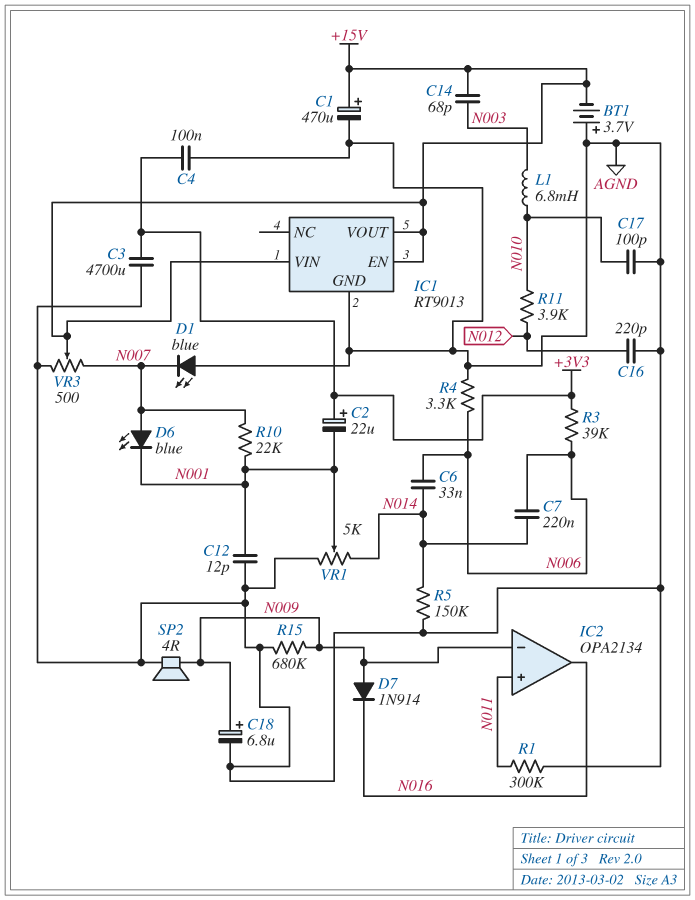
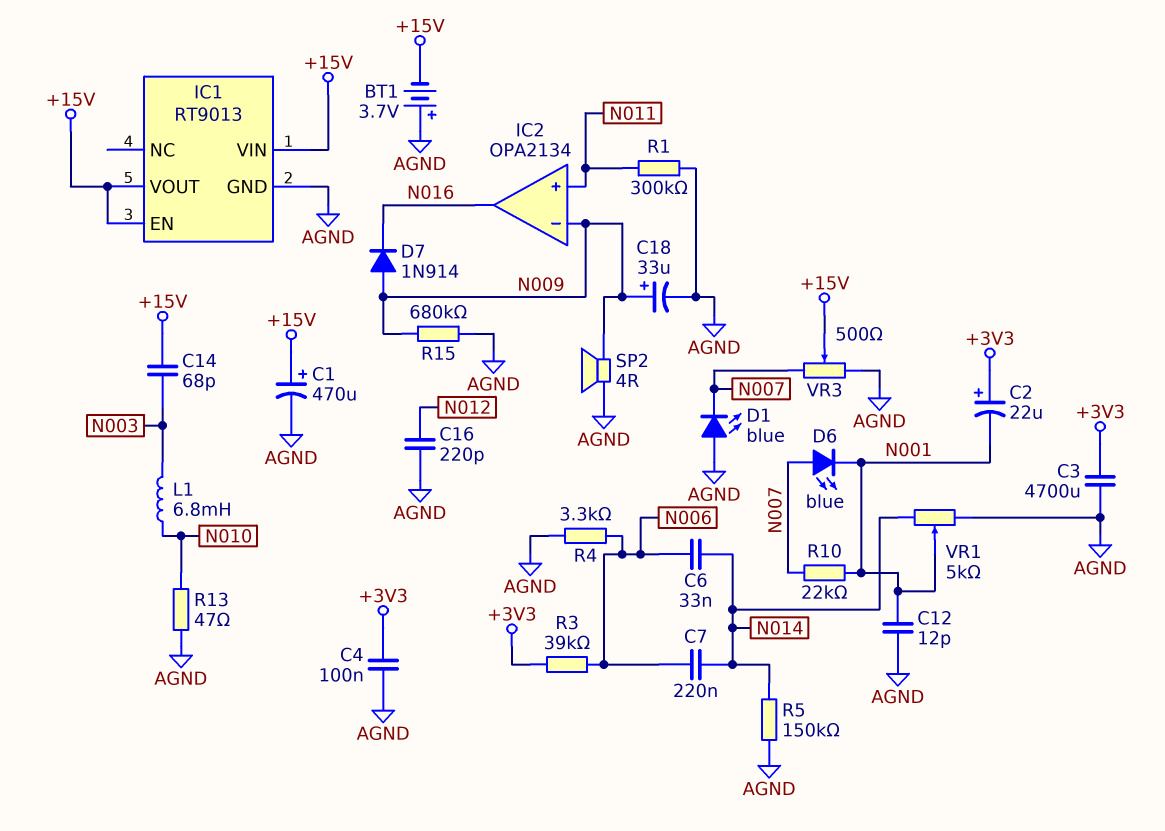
C17: 100pF (AGND, N010) -> none
C18: 6.8uF (plus N009, minus AGND) -> 33uF (plus N009, minus AGND)
R11: 3.9k (N010, N012) -> none
R13: none -> 47 (AGND, N010)

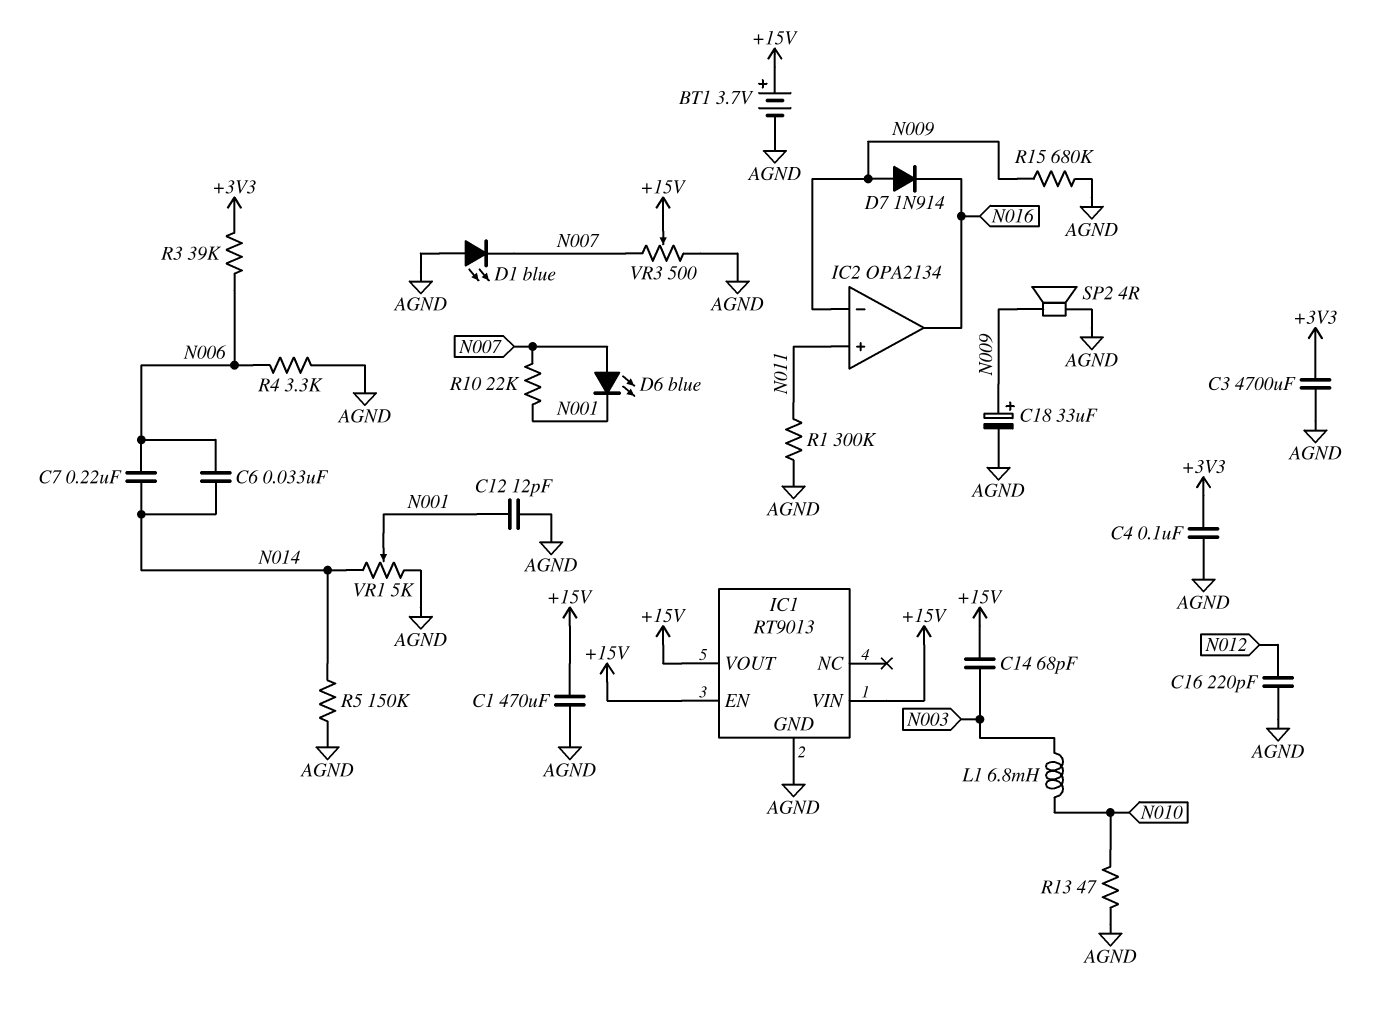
BT1: 3.7V (plus AGND, minus +15V) -> 3.7V (plus +15V, minus AGND)
C1: 470uF (plus +15V, minus AGND) -> 470uF (+15V, AGND)
C2: 22uF (plus +3V3, minus N001) -> none

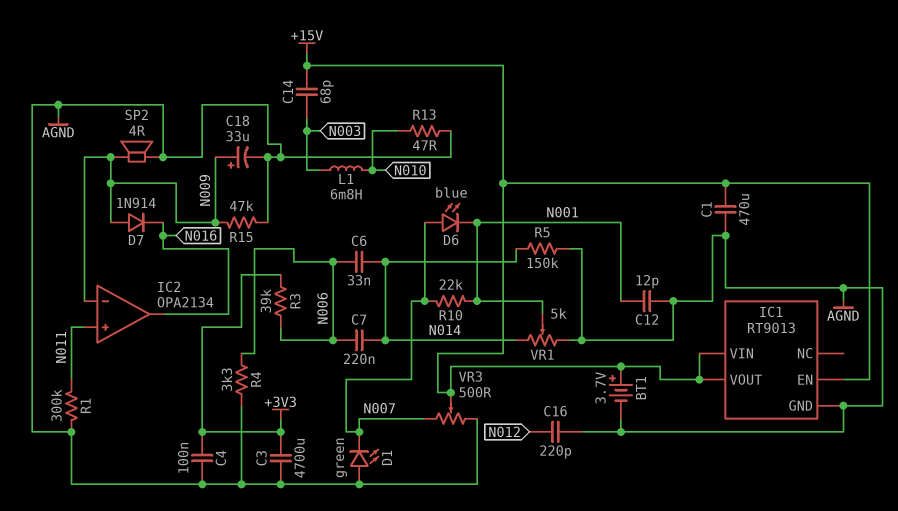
D1: LED blue (A AGND, K N007) -> LED green (A AGND, K N007)
R15: 680k (AGND, N009) -> 47k (AGND, N009)

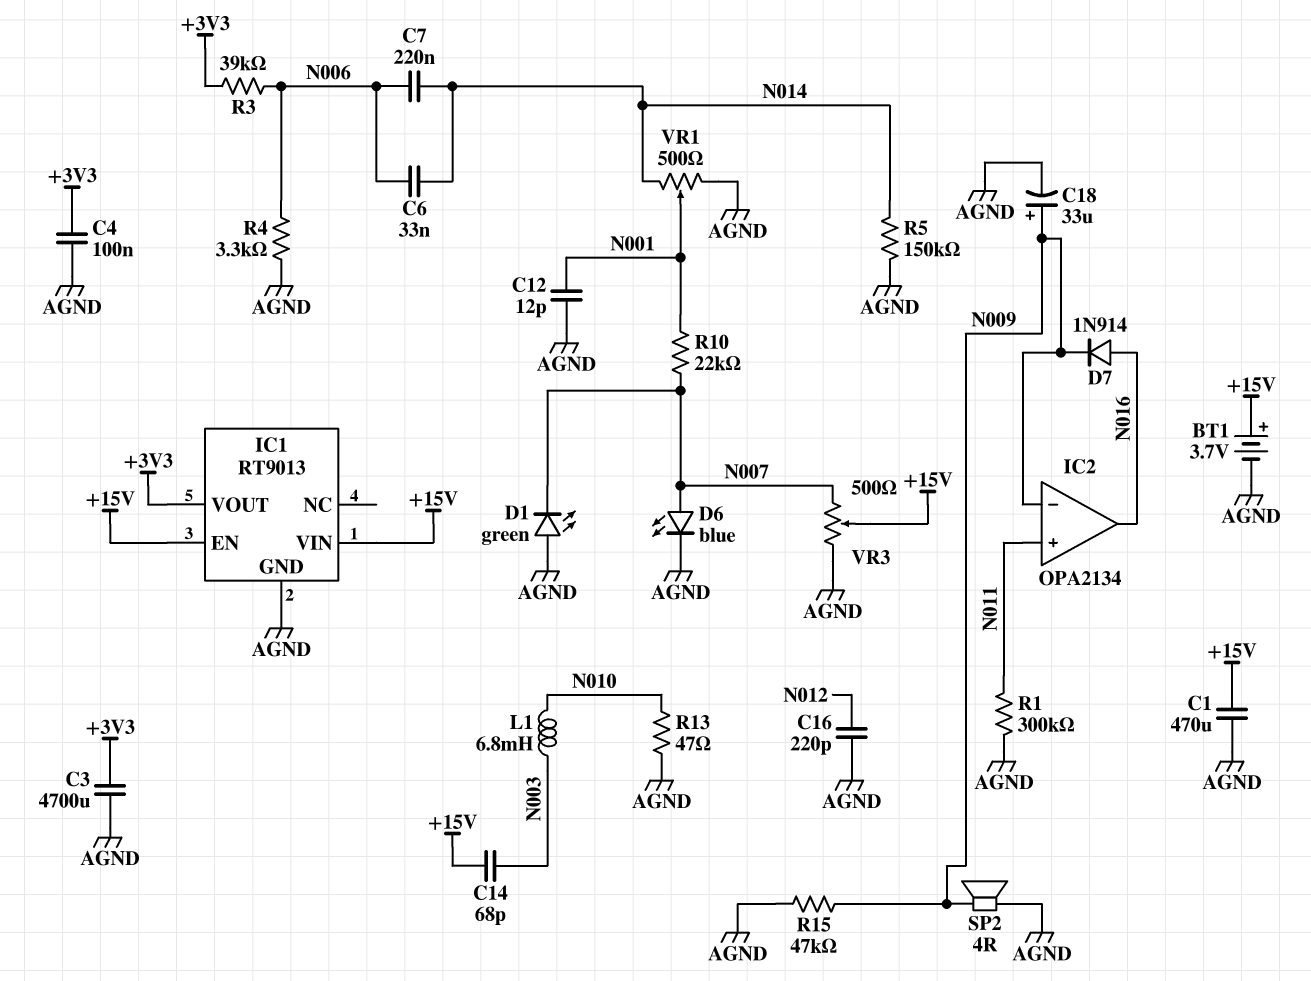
D6: LED blue (A N007, K N001) -> LED blue (A N007, K AGND)
D7: diode 1N914 (A N009, K N016) -> diode 1N914 (A N016, K N009)
IC1 pin VOUT: +15V -> +3V3
VR1: 5k (AGND, N014, wiper N001) -> 500 (AGND, N014, wiper N001)

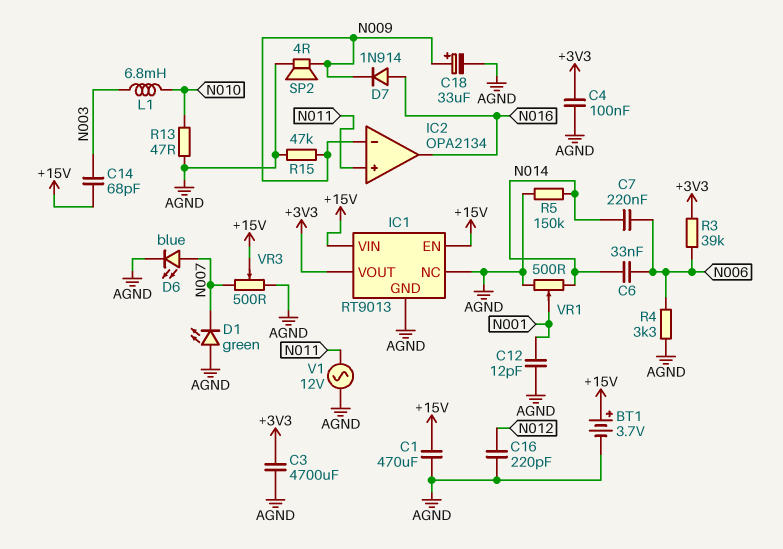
IC1 pin NC: none -> AGND
R1: 300k (AGND, N011) -> none
R10: 22k (N001, N007) -> none
V1: none -> AC 12V (AGND, N011)

